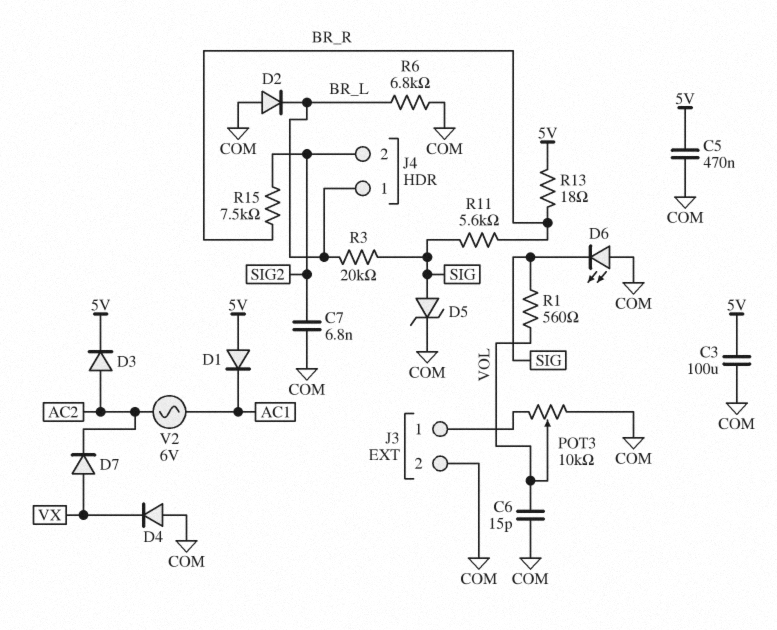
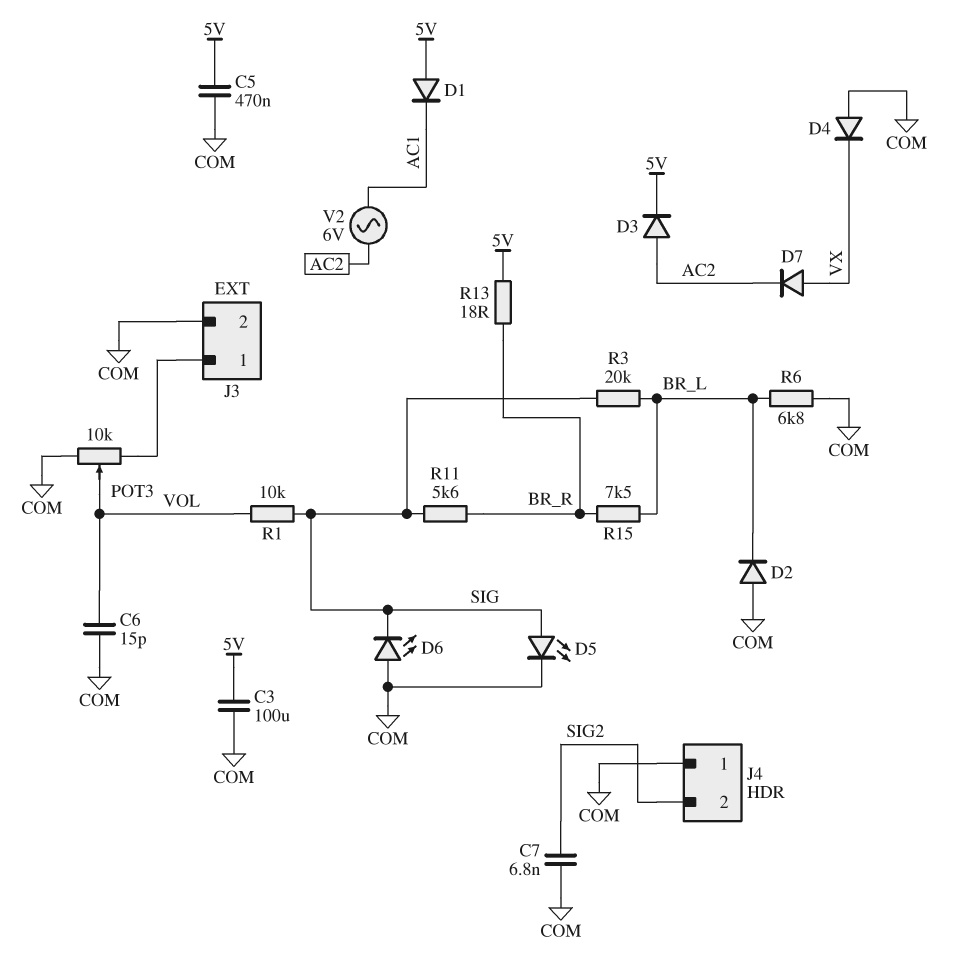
D5: zener (A SIG, K COM) -> LED (A SIG, K COM)
J4 pin 1: BR_L -> COM
R1: 560 (SIG, VOL) -> 10k (SIG, VOL)
R15: 7.5k (BR_R, SIG2) -> 7.5k (BR_L, BR_R)

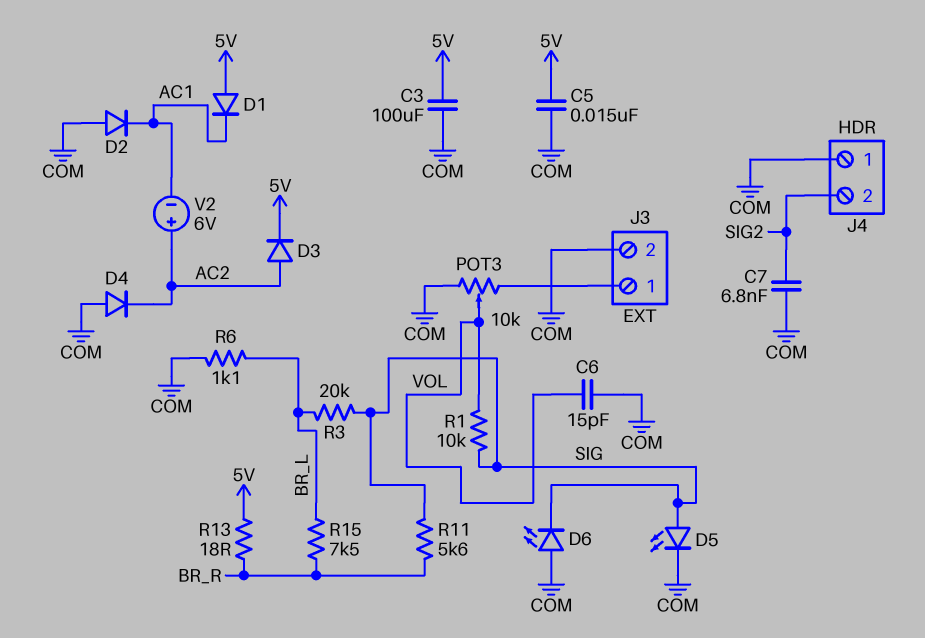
C5: 470nF (5V, COM) -> 15nF (5V, COM)
D2: diode (A COM, K BR_L) -> diode (A COM, K AC1)
D4: diode (A COM, K VX) -> diode (A COM, K AC2)
D7: diode (A VX, K AC2) -> none
R6: 6.8k (BR_L, COM) -> 1.1k (BR_L, COM)
V2: AC 6V (AC1, AC2) -> 6V (plus AC2, minus AC1)

